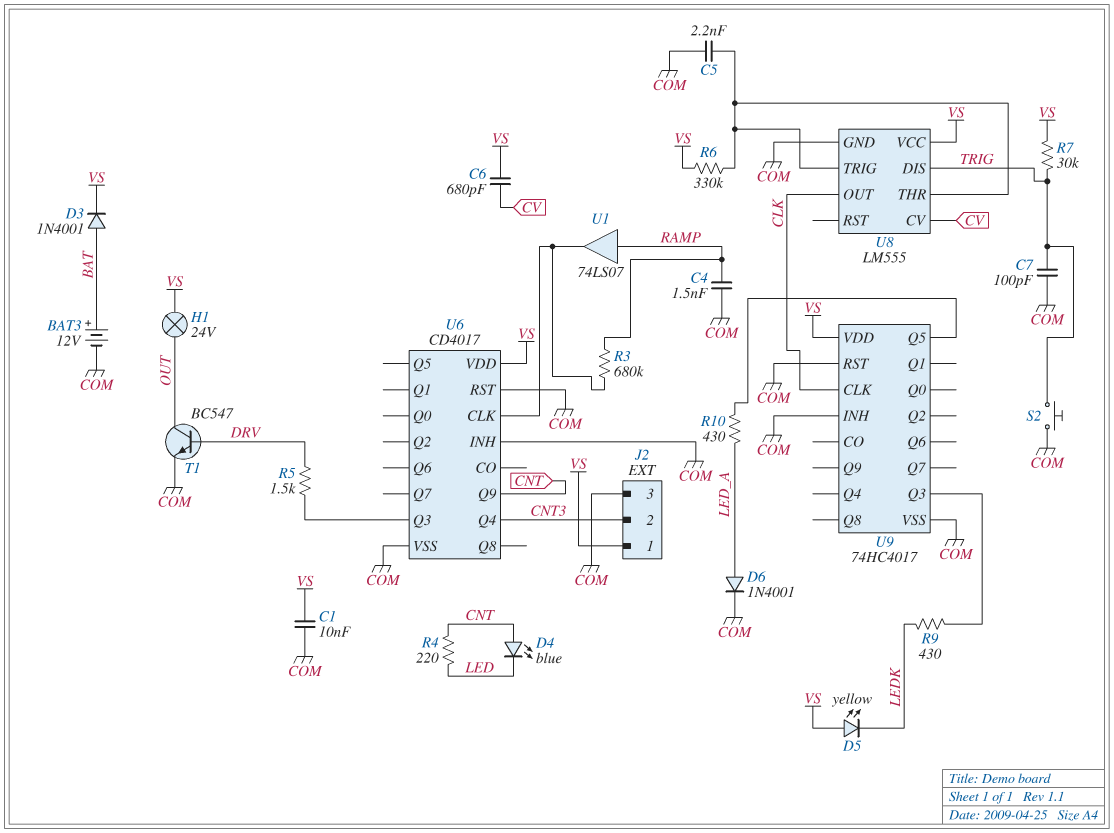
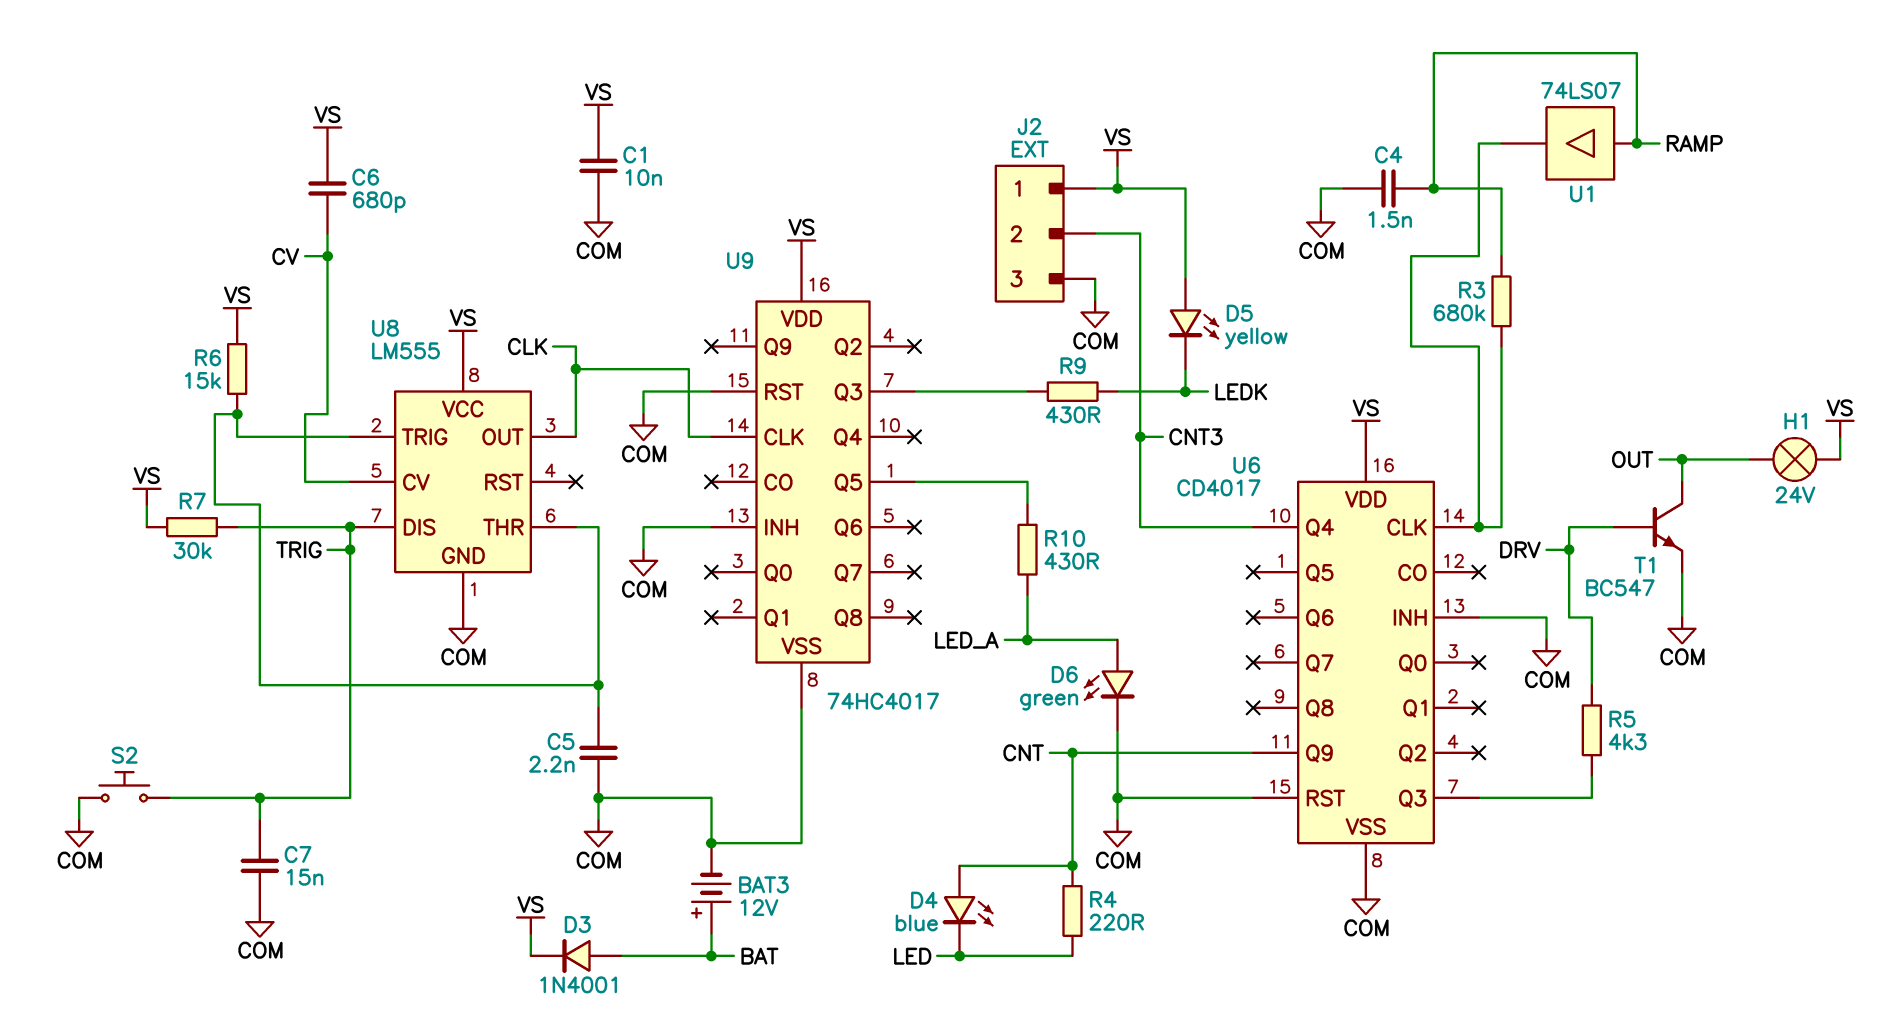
C7: 100pF (COM, TRIG) -> 15nF (COM, TRIG)
D6: diode 1N4001 (A LED_A, K COM) -> LED green (A LED_A, K COM)
R5: 1.5k (DRV, U6/Q3) -> 4.3k (DRV, U6/Q3)
R6: 330k (U8/THR, VS) -> 15k (U8/THR, VS)

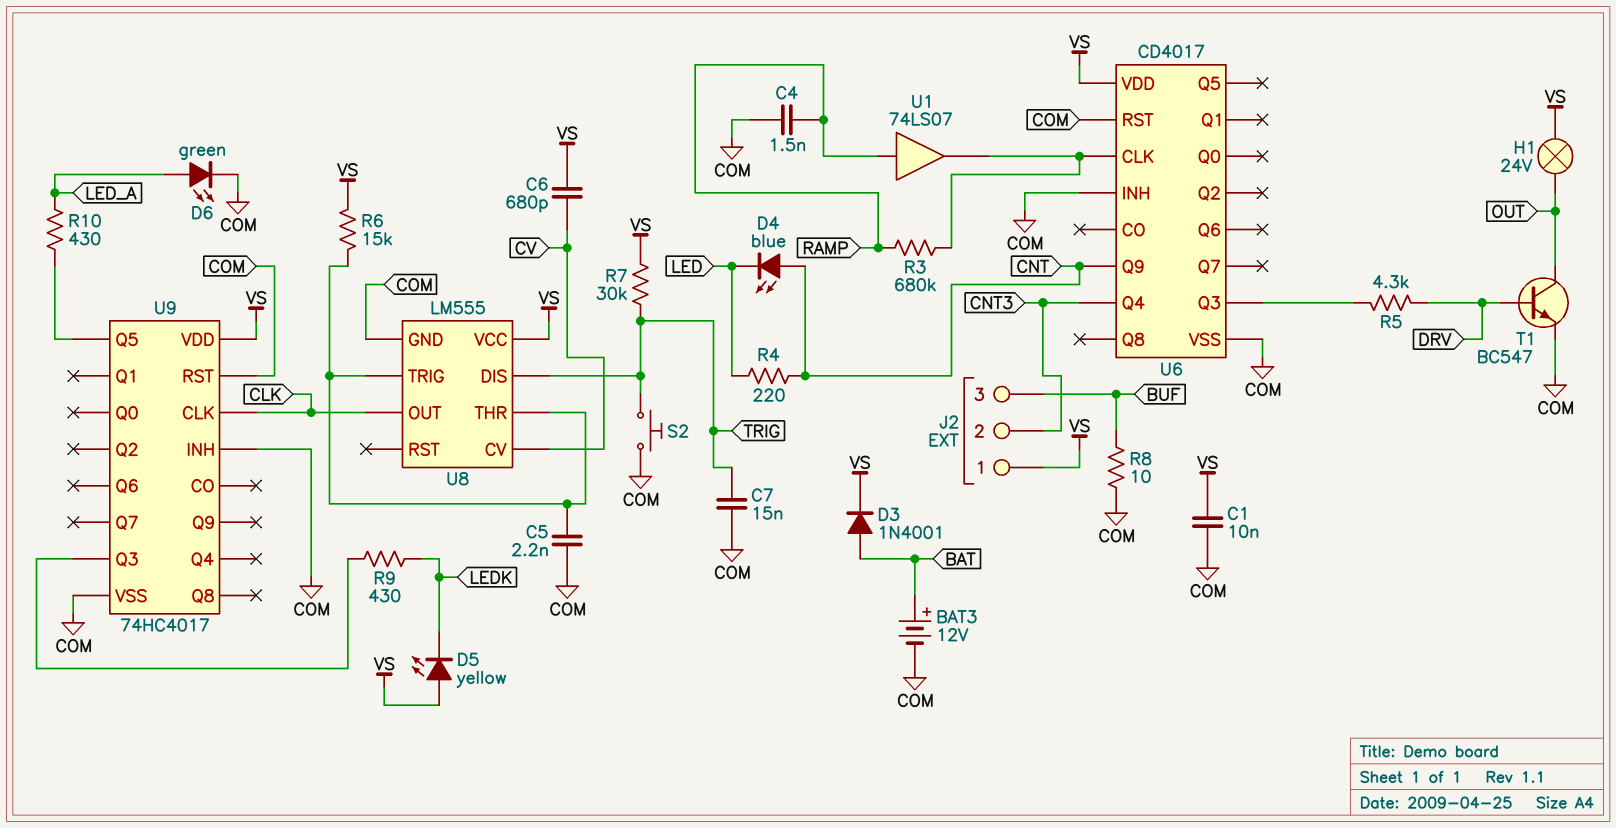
J2 pin 3: COM -> BUF
R8: none -> 10 (BUF, COM)

